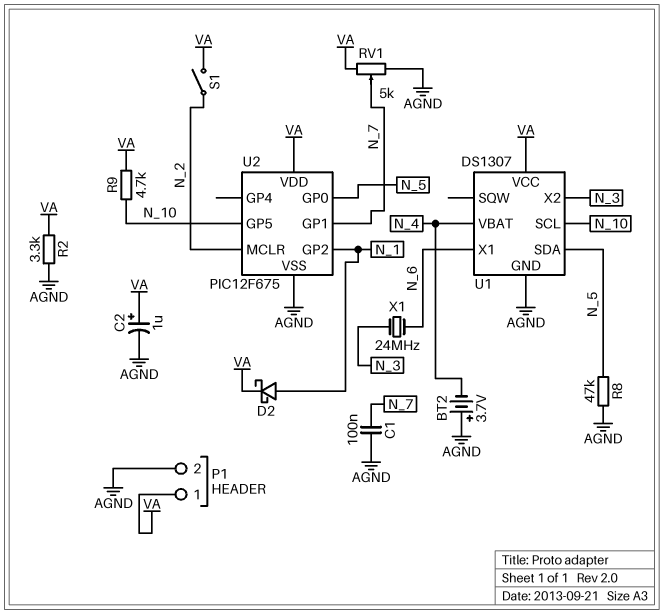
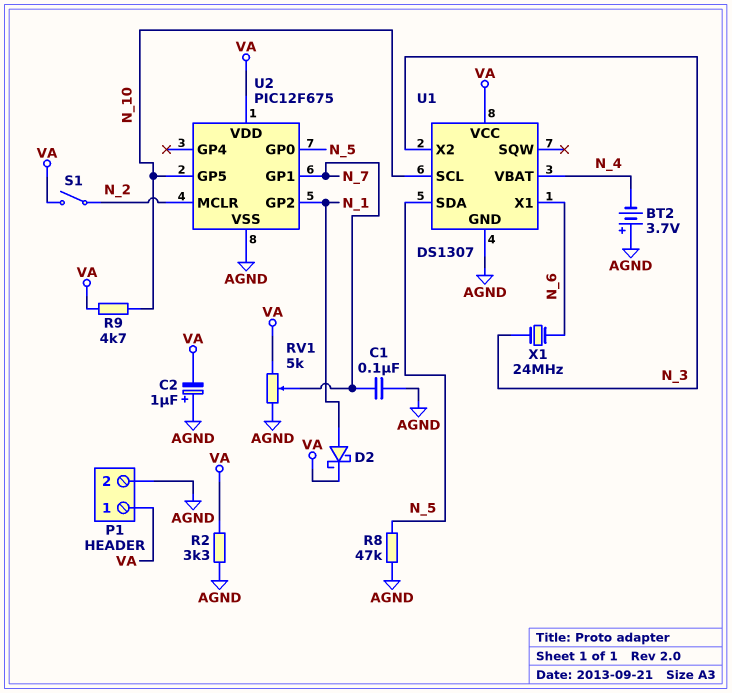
C2: 1uF (plus VA, minus AGND) -> 1uF (plus AGND, minus VA)

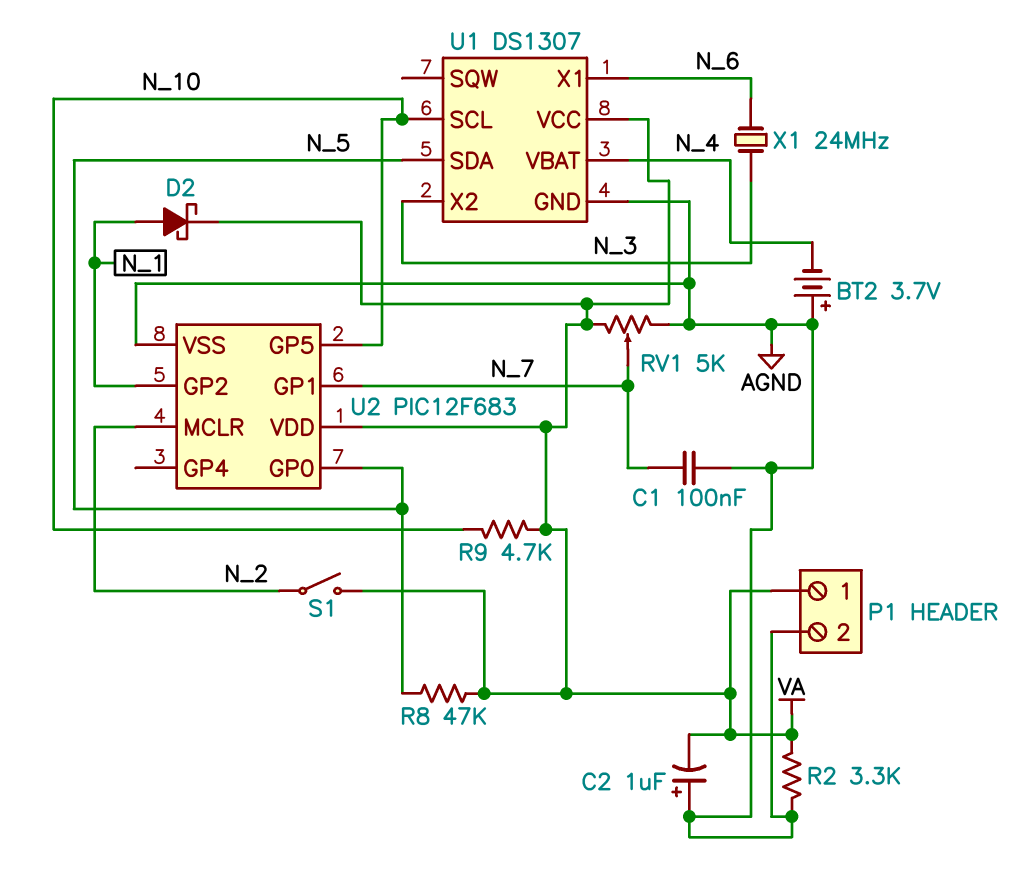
R8: 47k (AGND, N_5) -> 47k (N_5, VA)
U2: PIC12F675 -> PIC12F683

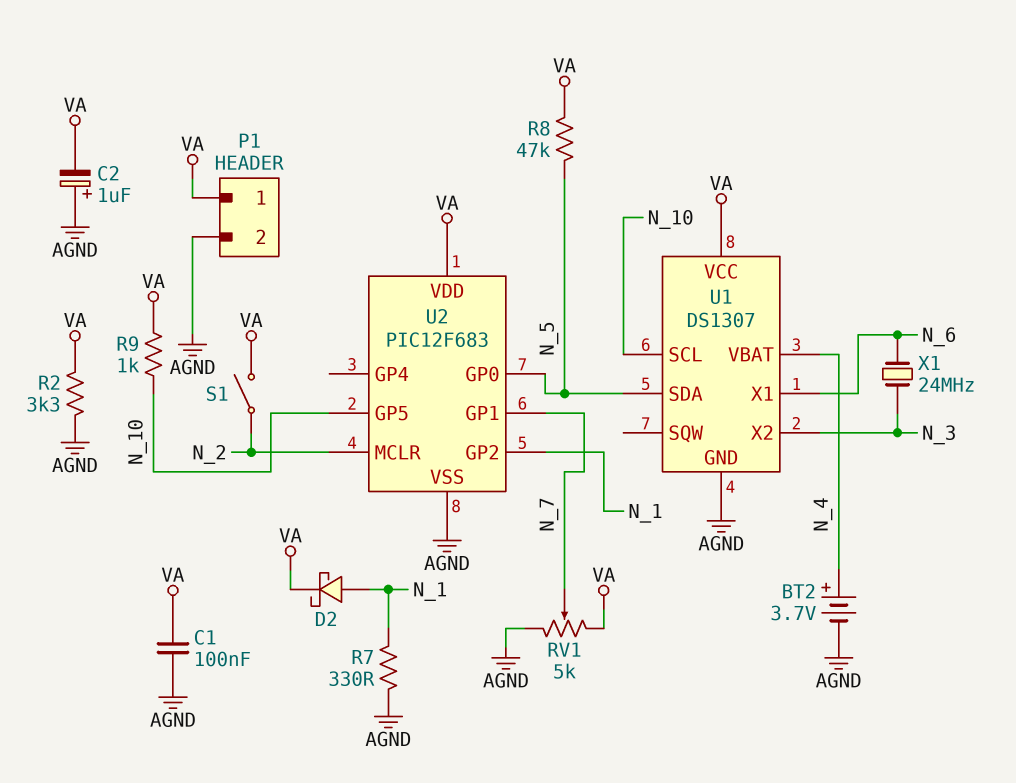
BT2: 3.7V (plus AGND, minus N_4) -> 3.7V (plus N_4, minus AGND)
C1: 100nF (AGND, N_7) -> 100nF (AGND, VA)
R7: none -> 330 (AGND, N_1)
R9: 4.7k (N_10, VA) -> 1k (N_10, VA)

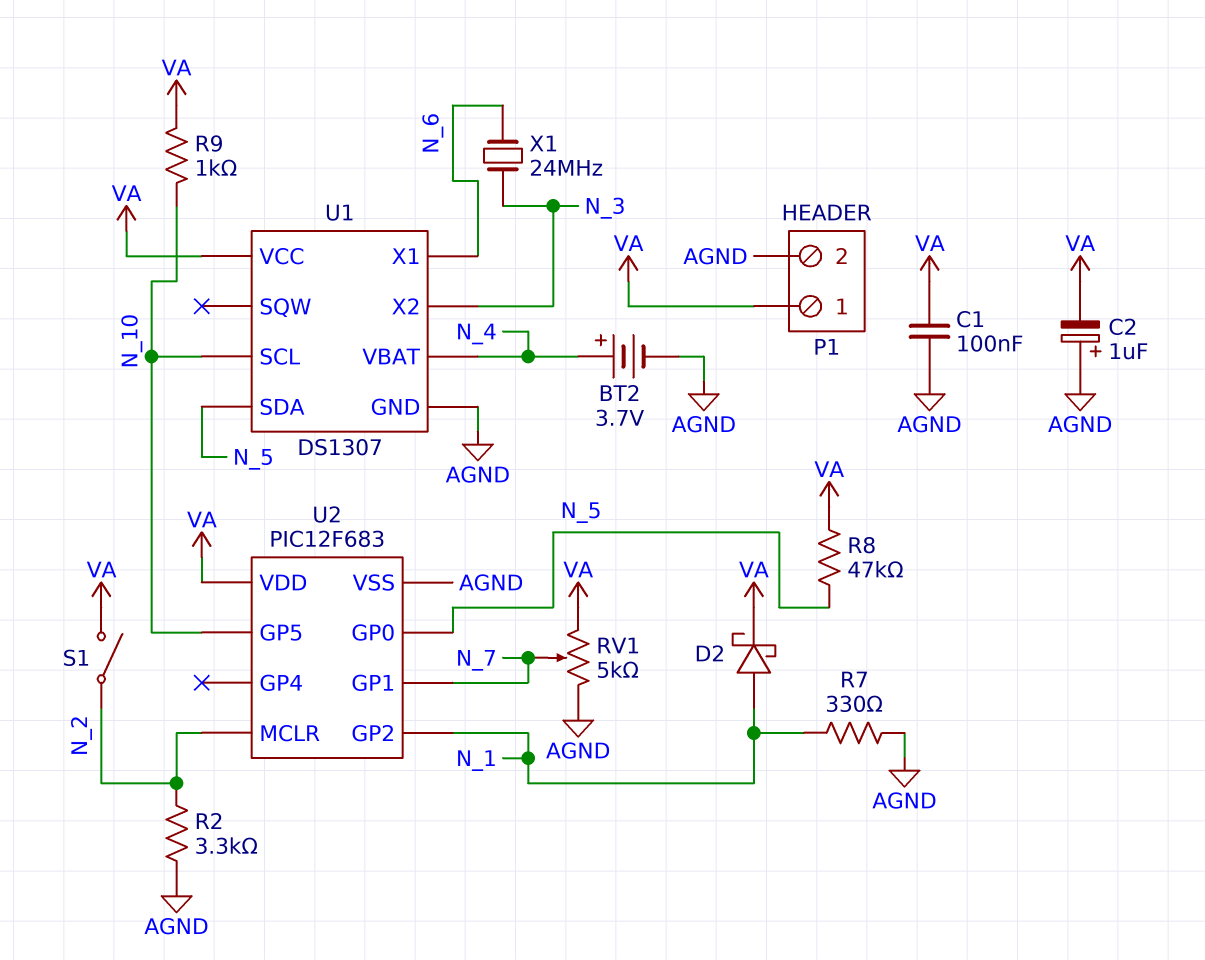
R2: 3.3k (AGND, VA) -> 3.3k (AGND, N_2)

